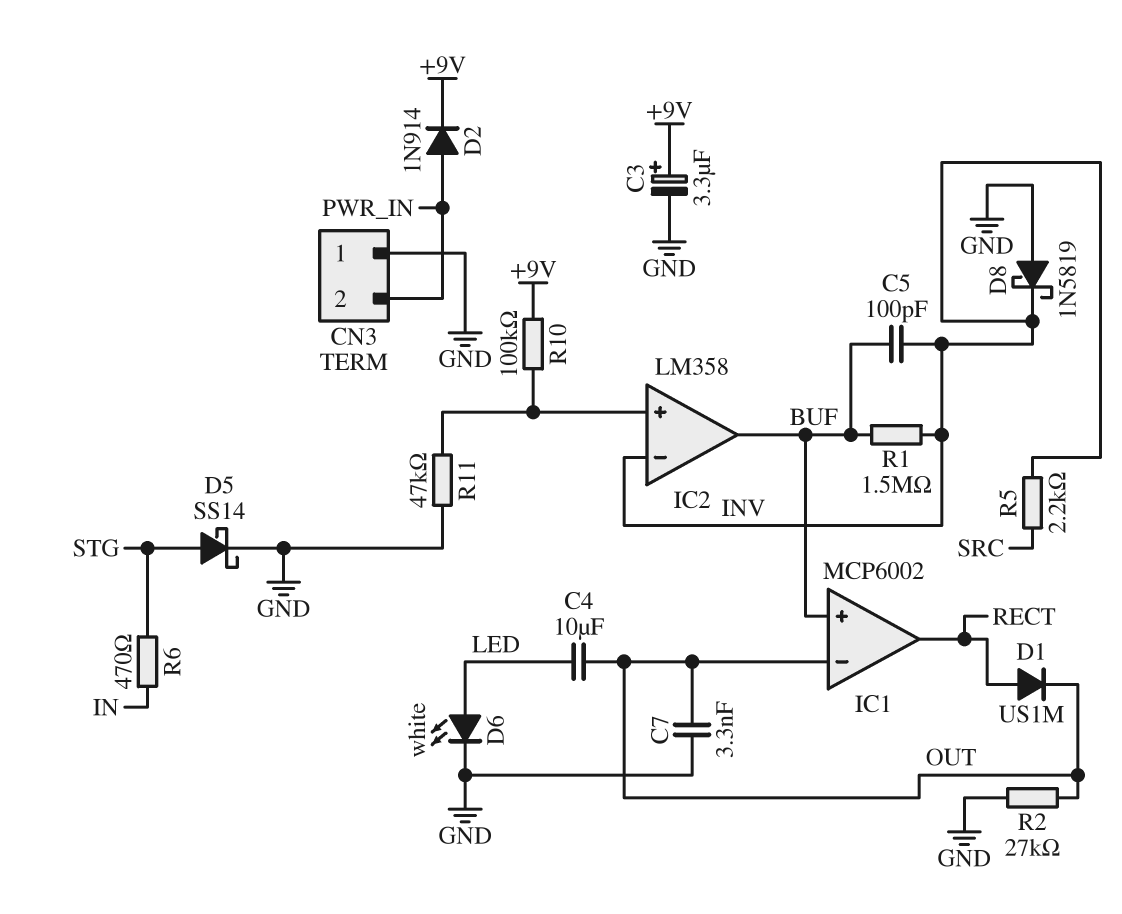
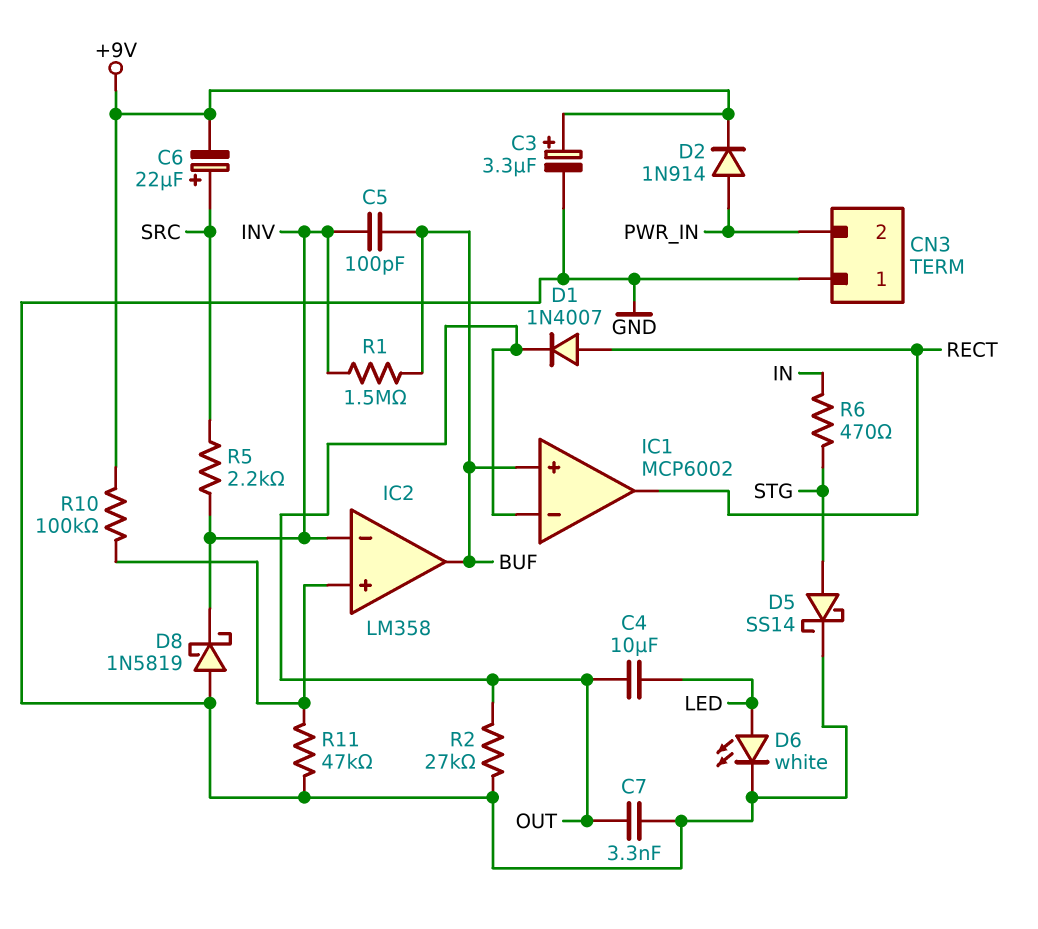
C6: none -> 22uF (plus SRC, minus +9V)
D1: diode US1M (A RECT, K OUT) -> diode 1N4007 (A RECT, K OUT)

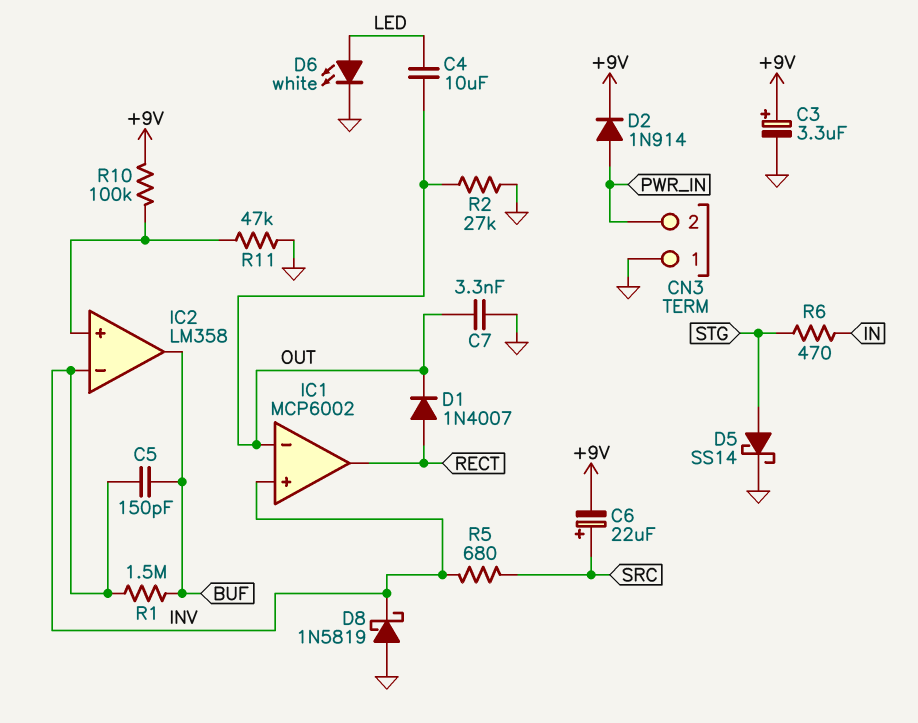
C5: 100pF (BUF, INV) -> 150pF (BUF, INV)
IC1 pin in+: BUF -> INV
R5: 2.2k (INV, SRC) -> 680 (INV, SRC)

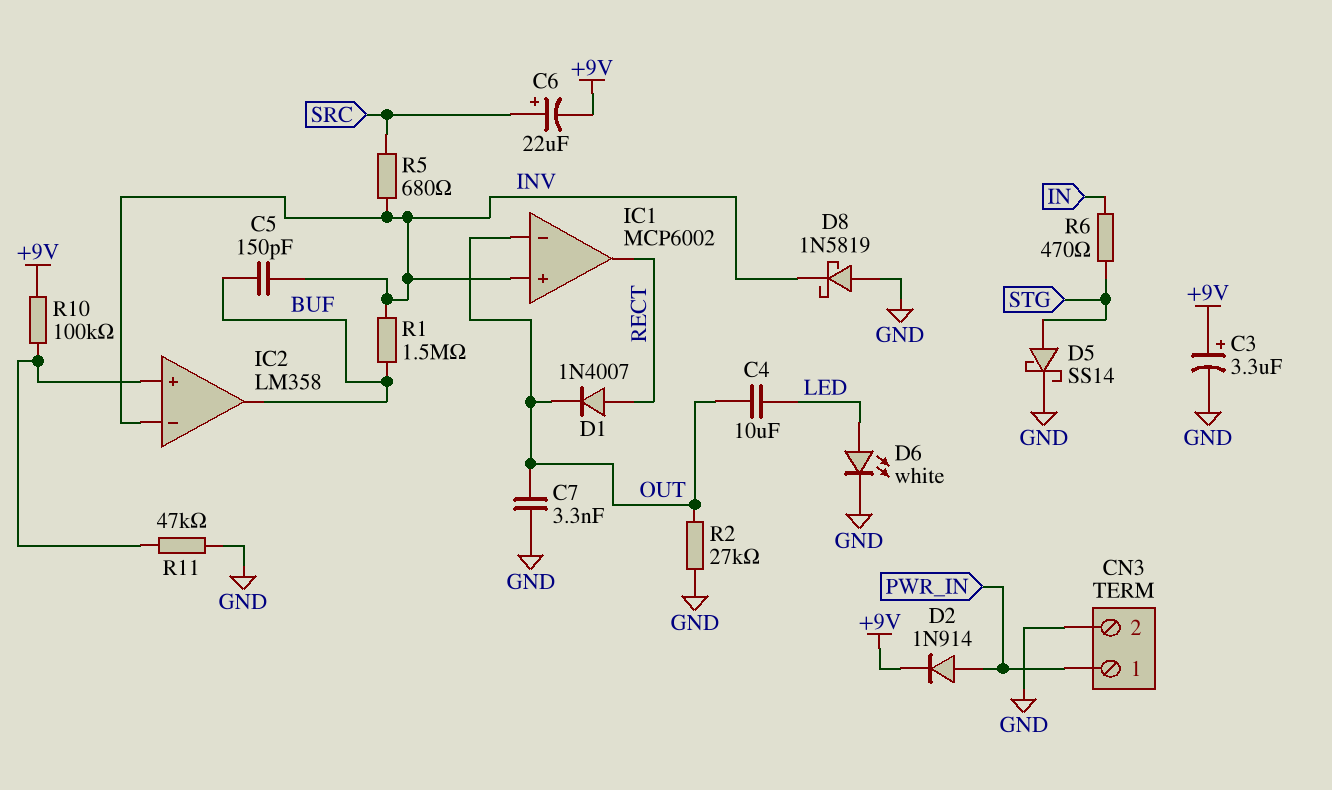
CN3 pin 1: GND -> PWR_IN
CN3 pin 2: PWR_IN -> GND

